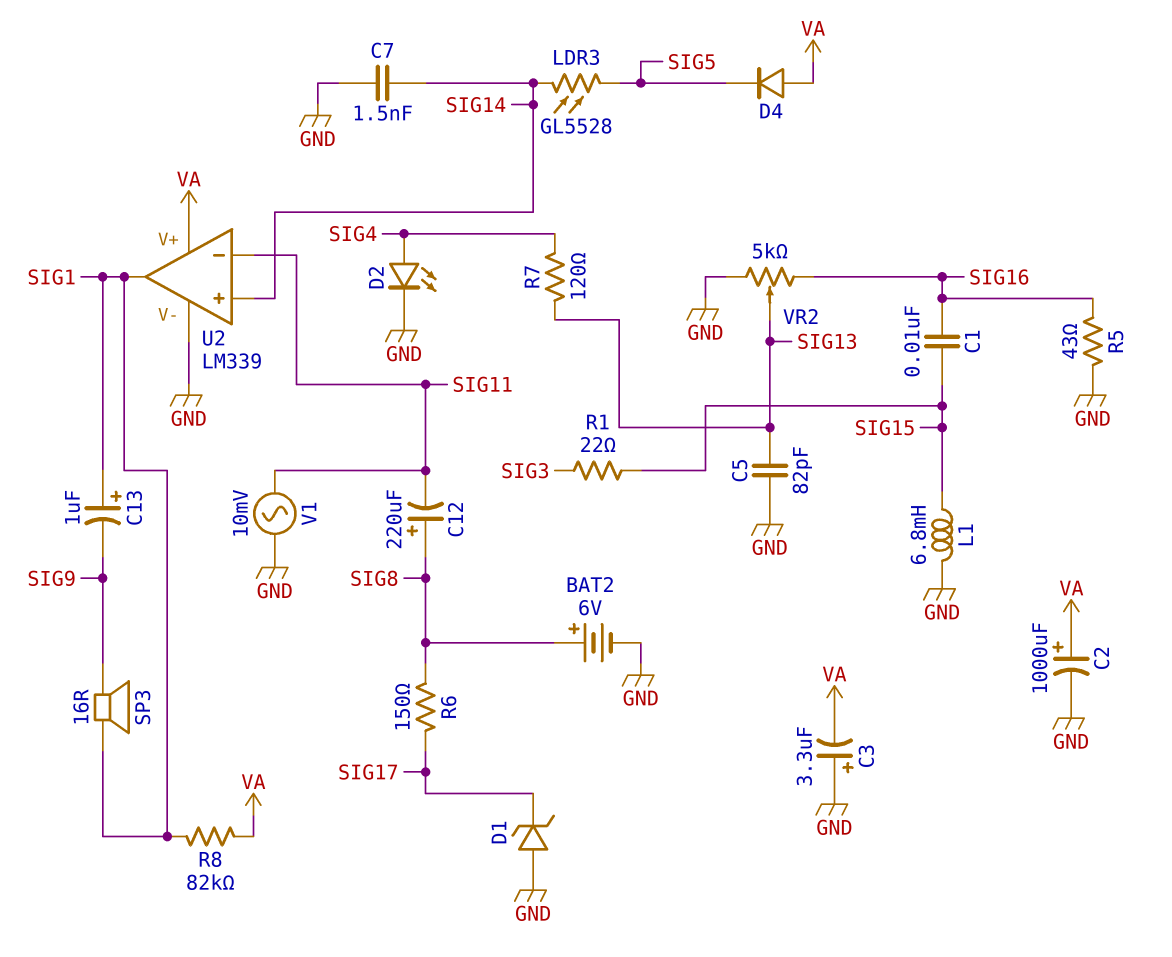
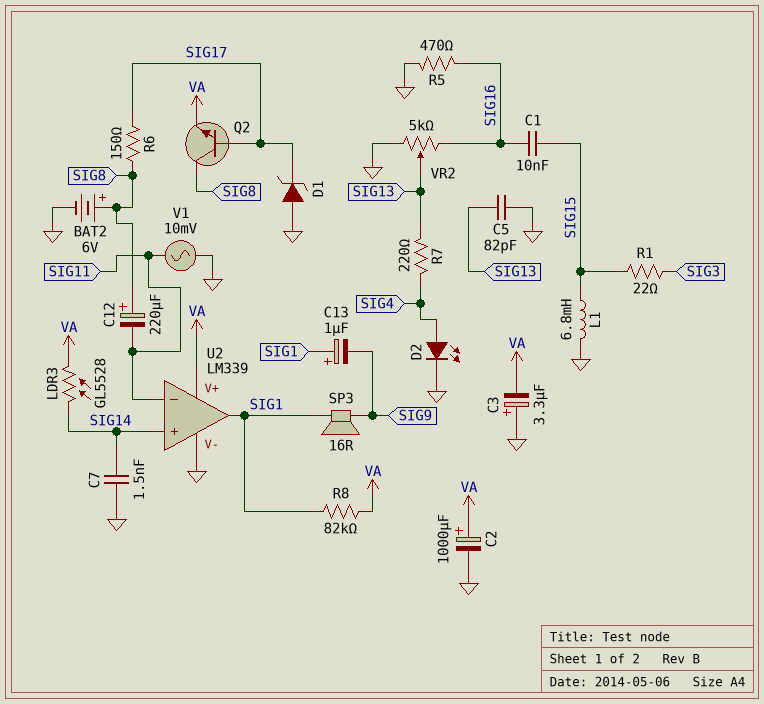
D4: diode (A VA, K SIG5) -> none
LDR3: GL5528 (SIG5, SIG14) -> GL5528 (SIG14, VA)
Q2: none -> NPN (B SIG17, C SIG8, E VA)
R5: 43 (GND, SIG16) -> 470 (GND, SIG16)
R7: 120 (SIG4, SIG13) -> 220 (SIG4, SIG13)

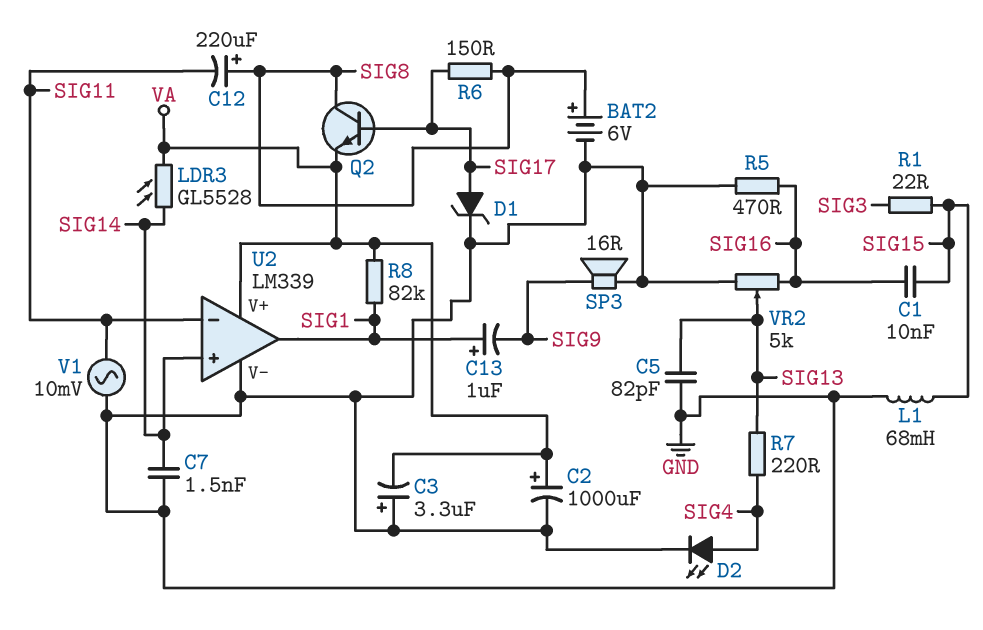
D1: zener (A GND, K SIG17) -> zener (A SIG17, K GND)
L1: 6.8mH (GND, SIG15) -> 68mH (GND, SIG15)
SP3: speaker 16R (SIG1, SIG9) -> speaker 16R (GND, SIG9)

